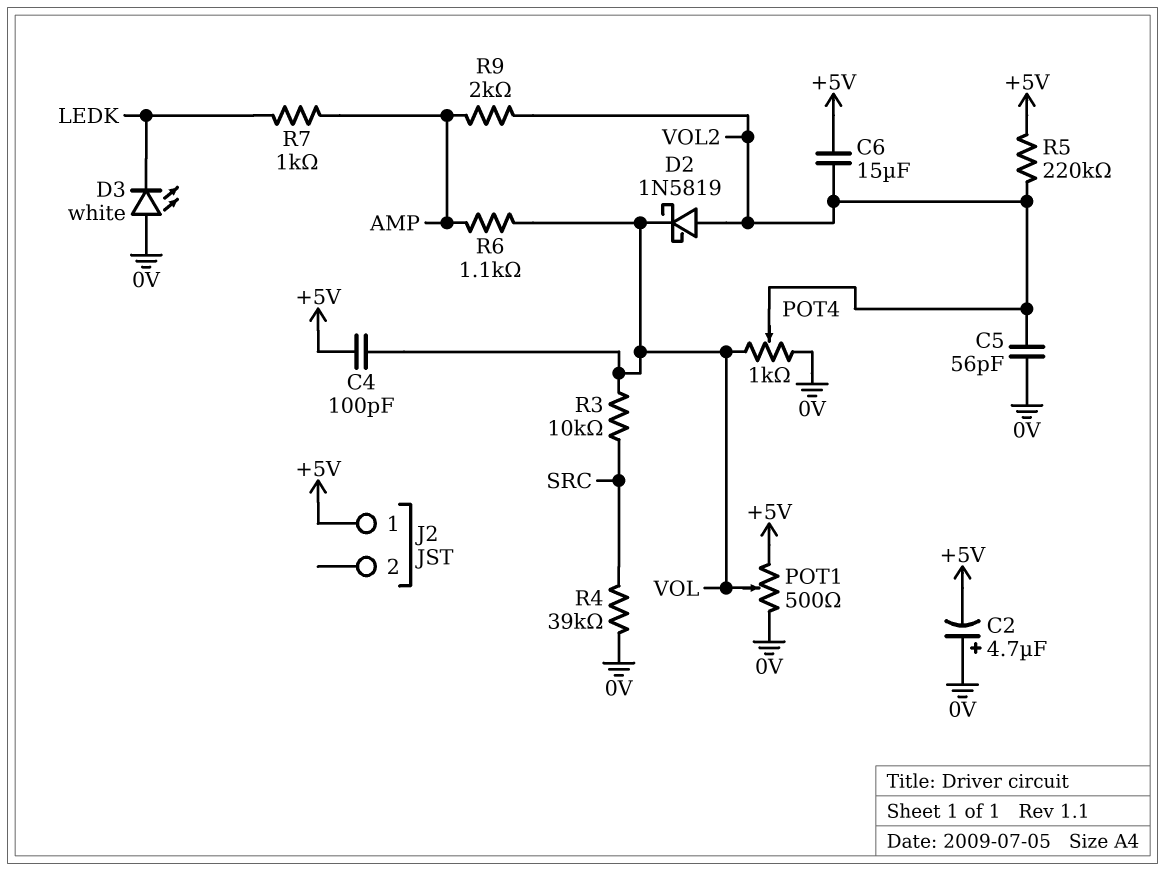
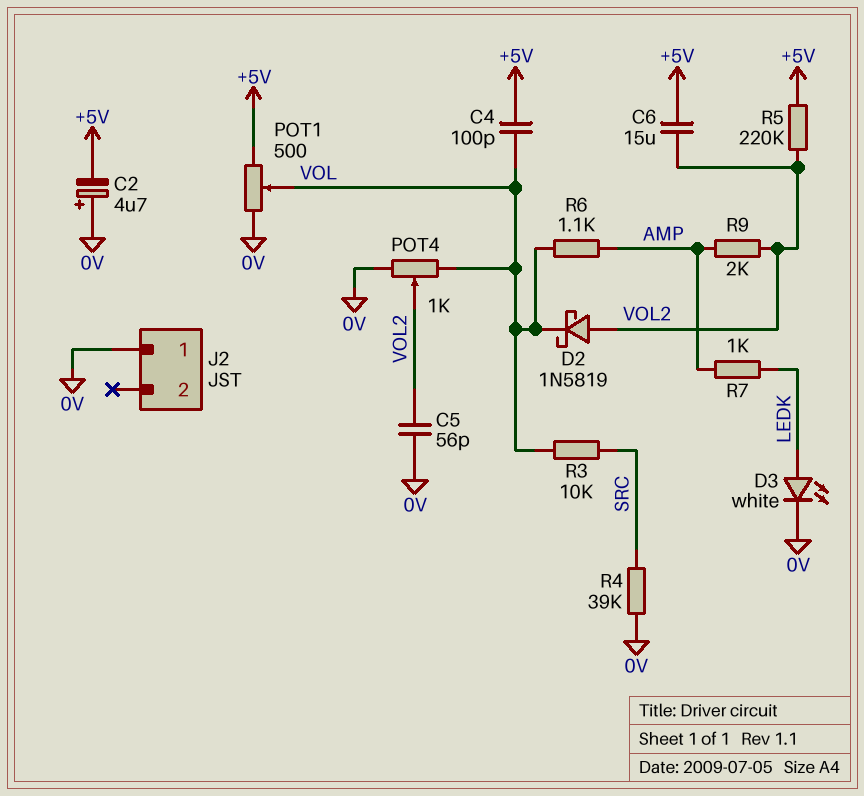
D3: LED white (A 0V, K LEDK) -> LED white (A LEDK, K 0V)
J2 pin 1: +5V -> 0V

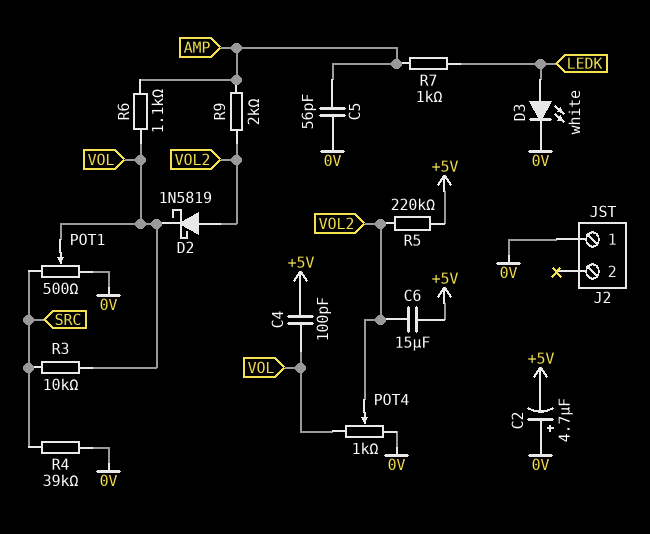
C5: 56pF (0V, VOL2) -> 56pF (0V, AMP)
POT1: 500 (+5V, 0V, wiper VOL) -> 500 (0V, SRC, wiper VOL)

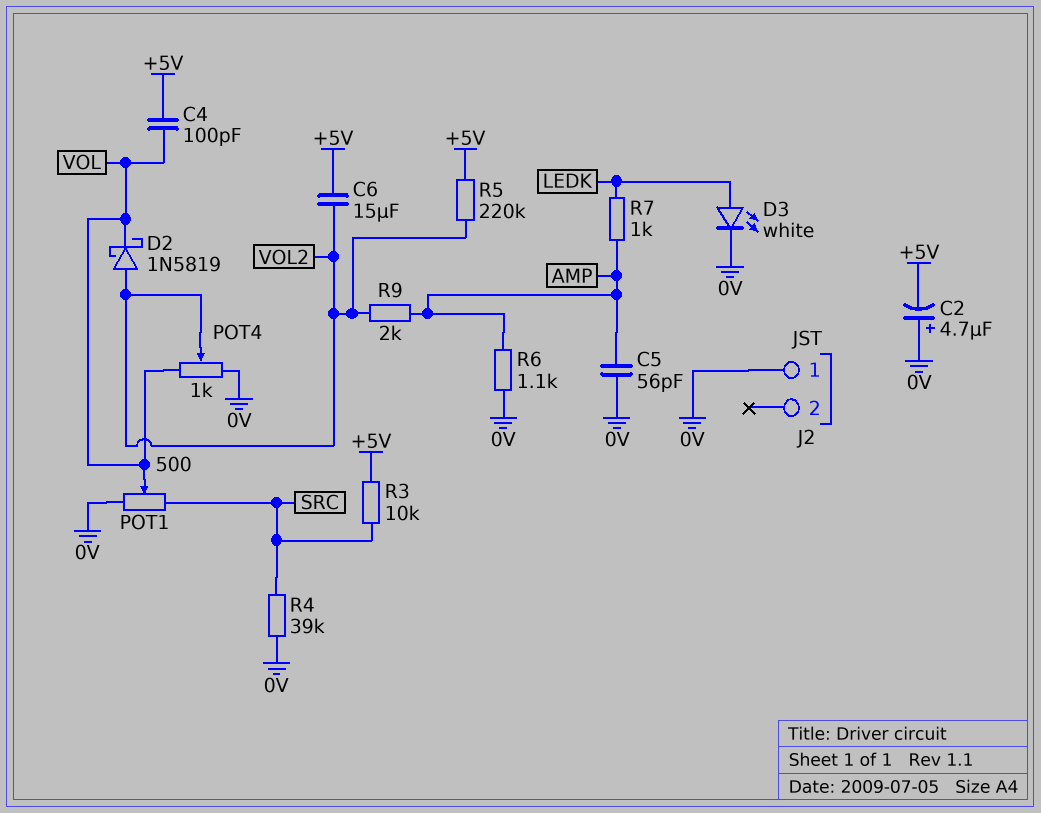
R3: 10k (SRC, VOL) -> 10k (+5V, SRC)
R6: 1.1k (AMP, VOL) -> 1.1k (0V, AMP)

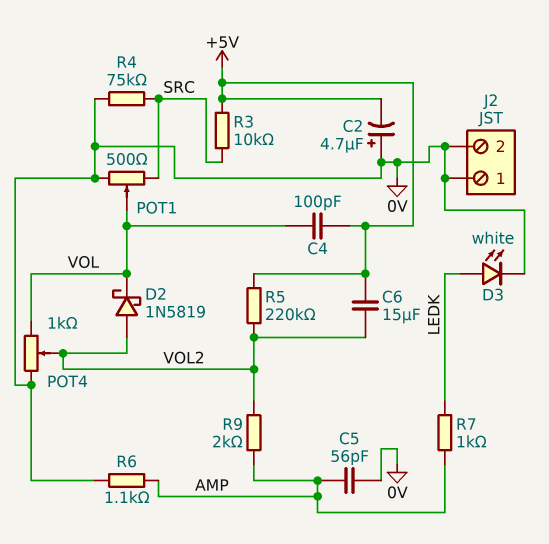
J2 pin 2: none -> 0V
R4: 39k (0V, SRC) -> 75k (0V, SRC)

